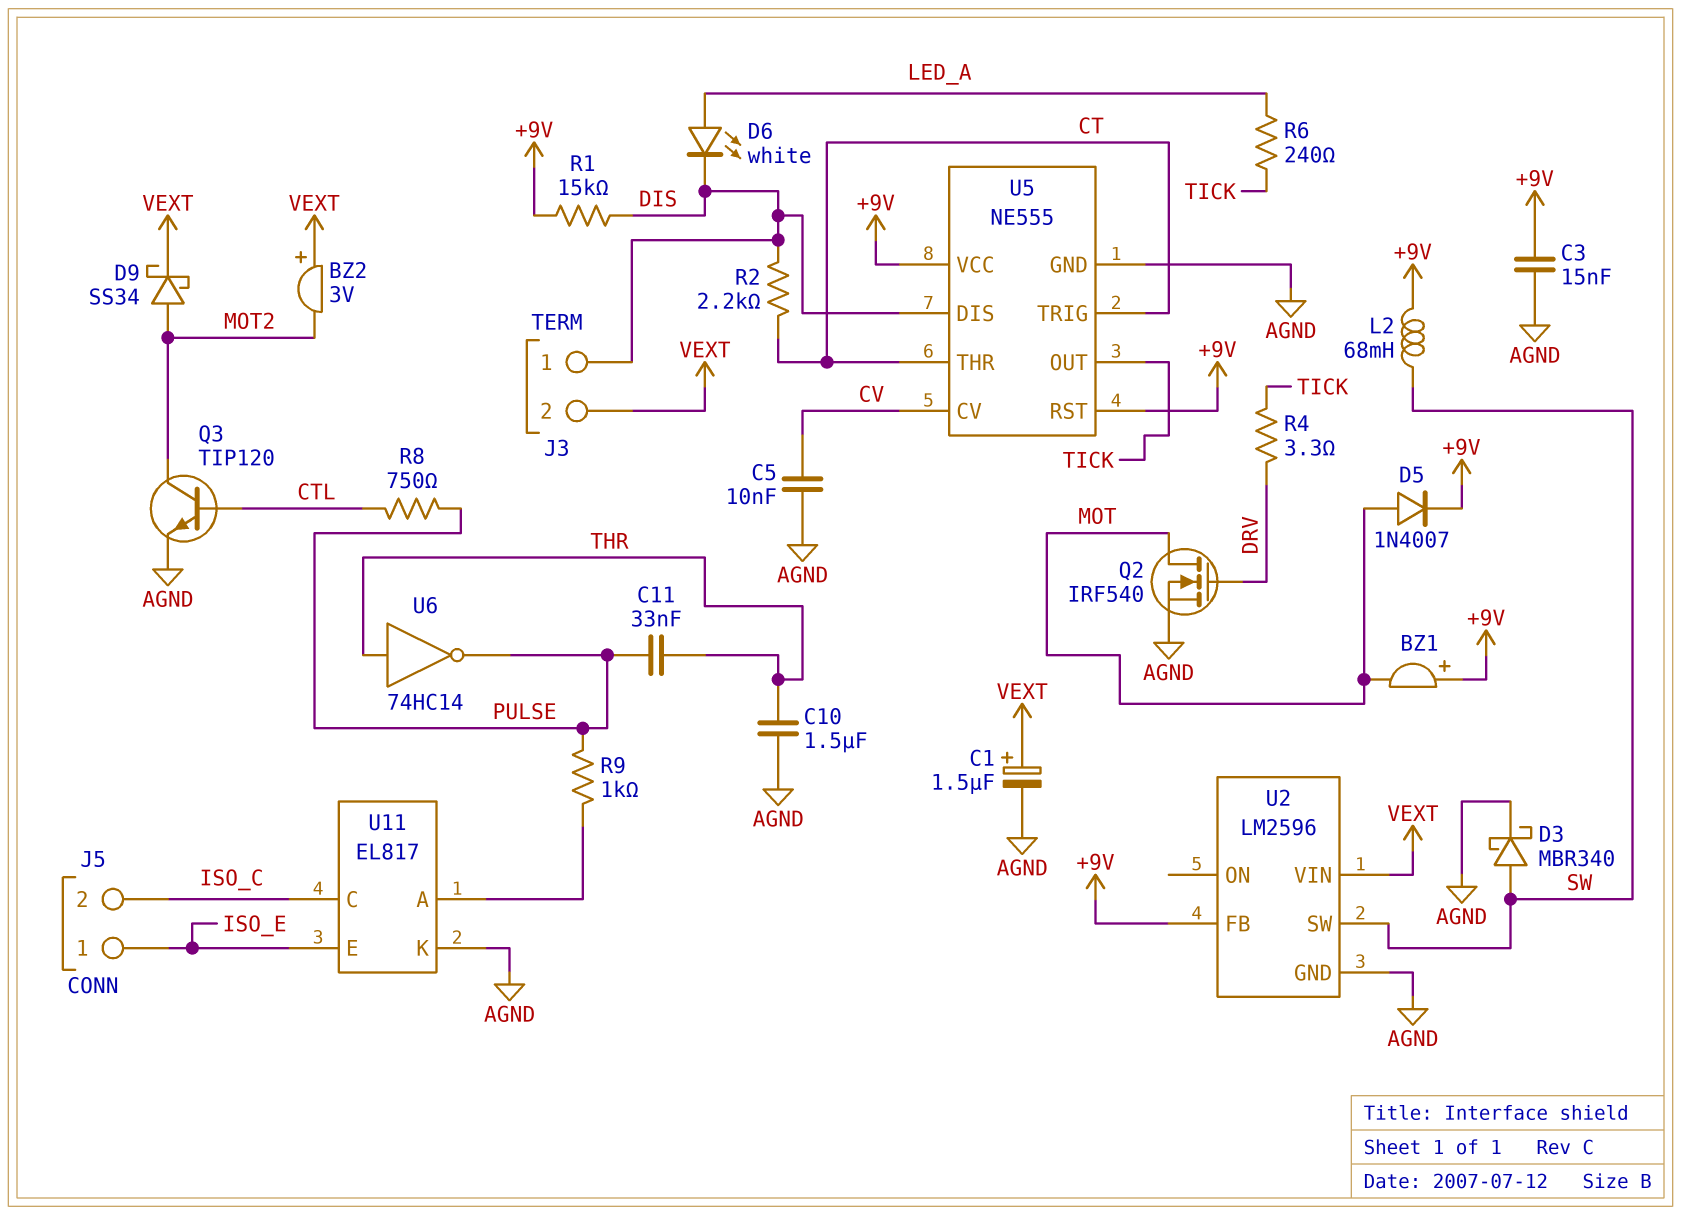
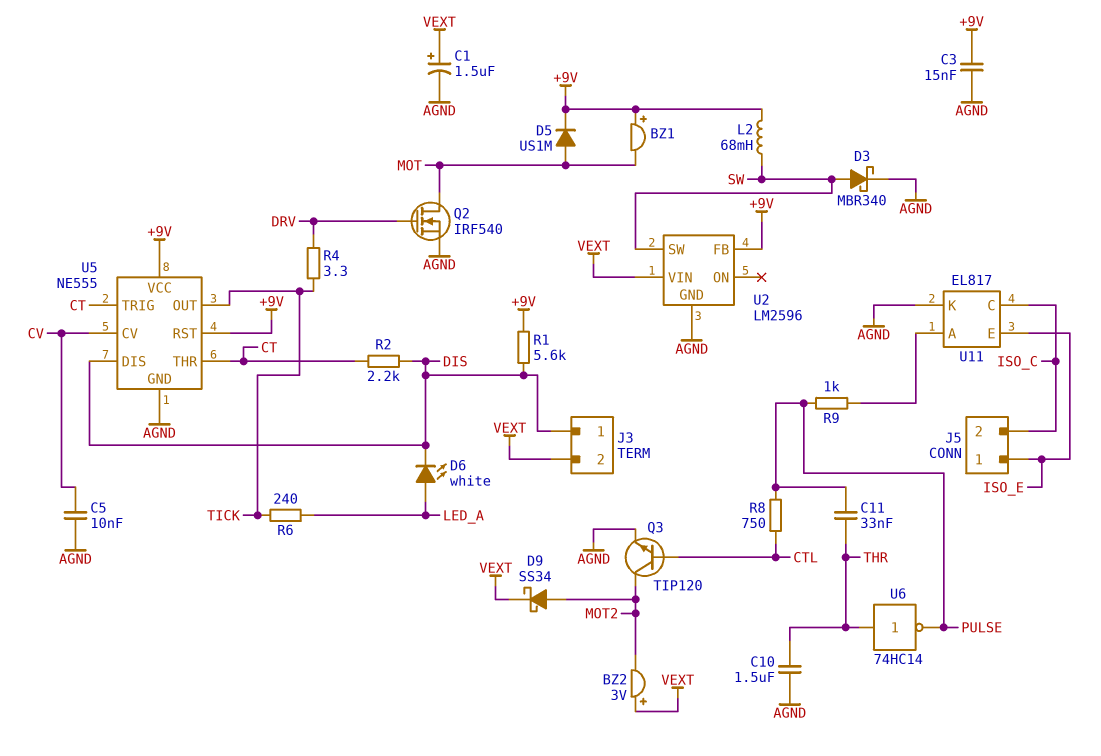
D5: diode 1N4007 (A MOT, K +9V) -> diode US1M (A MOT, K +9V)
R1: 15k (+9V, DIS) -> 5.6k (+9V, DIS)

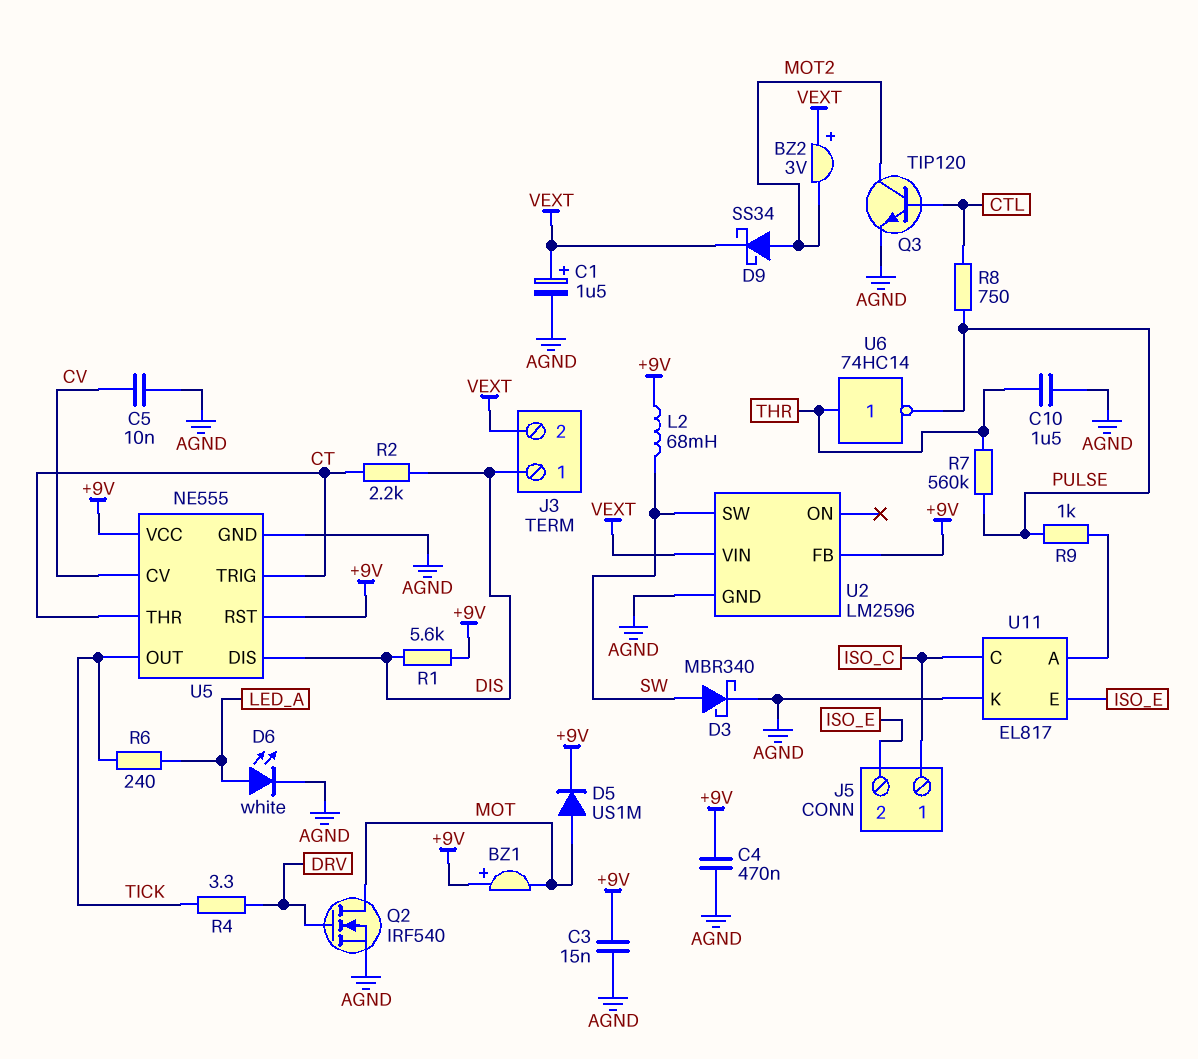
C4: none -> 470nF (+9V, AGND)
C11: 33nF (PULSE, THR) -> none
D6: LED white (A LED_A, K DIS) -> LED white (A LED_A, K AGND)
J5 pin 1: ISO_E -> ISO_C
J5 pin 2: ISO_C -> ISO_E
R7: none -> 560k (PULSE, THR)

